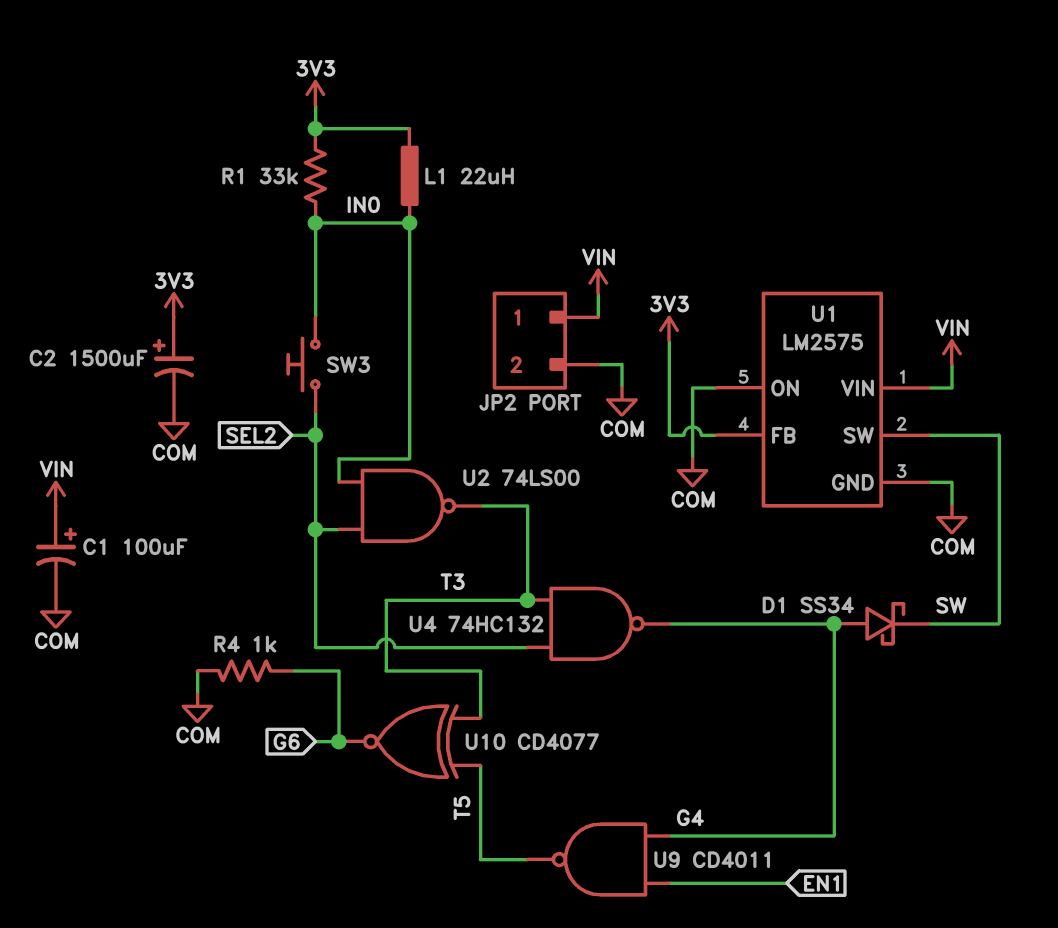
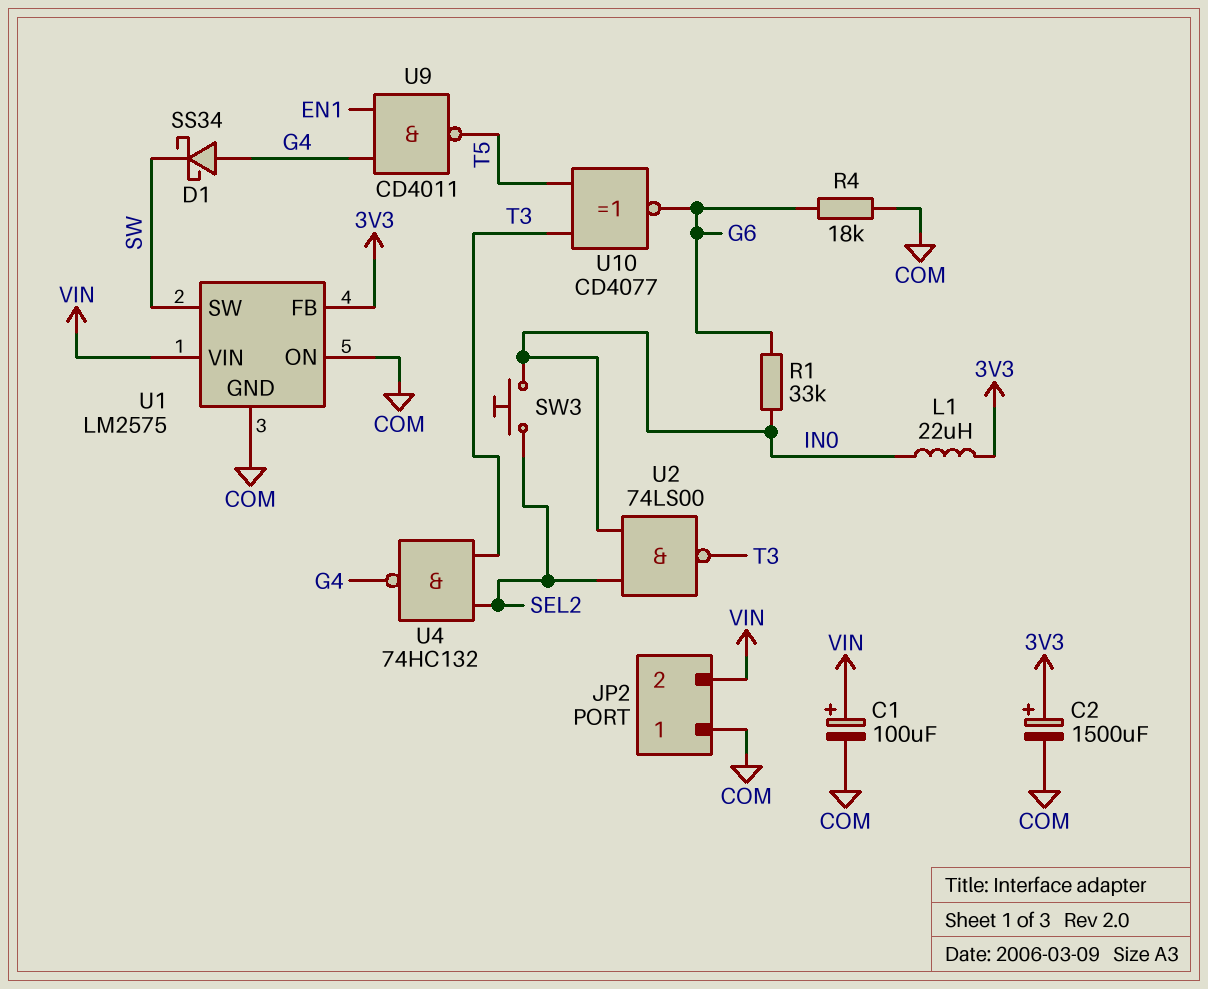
JP2 pin 1: VIN -> COM
JP2 pin 2: COM -> VIN
R1: 33k (3V3, IN0) -> 33k (G6, IN0)
R4: 1k (COM, G6) -> 18k (COM, G6)

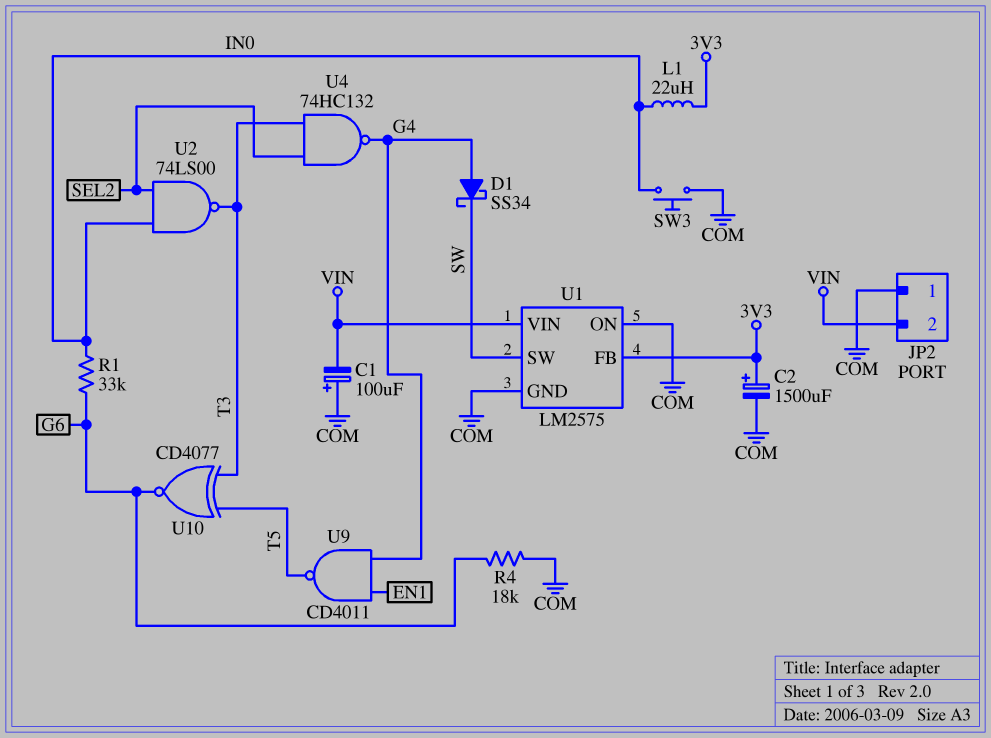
C1: 100uF (plus VIN, minus COM) -> 100uF (plus COM, minus VIN)
SW3: button (IN0, SEL2) -> button (COM, IN0)

